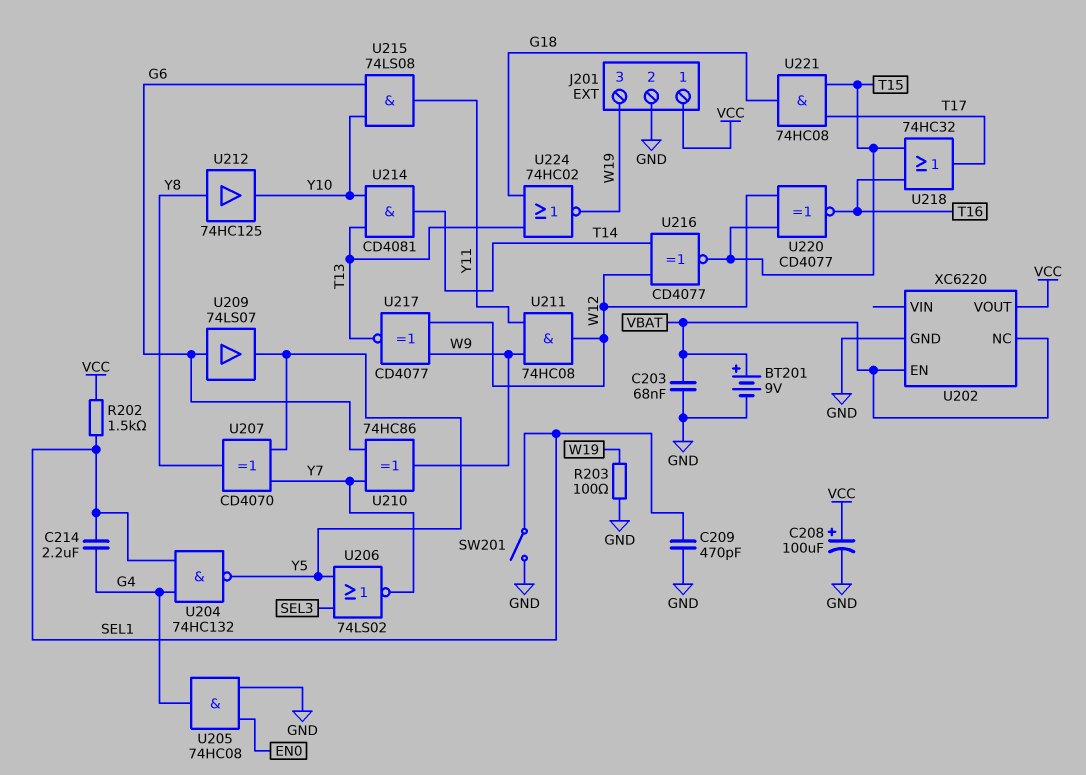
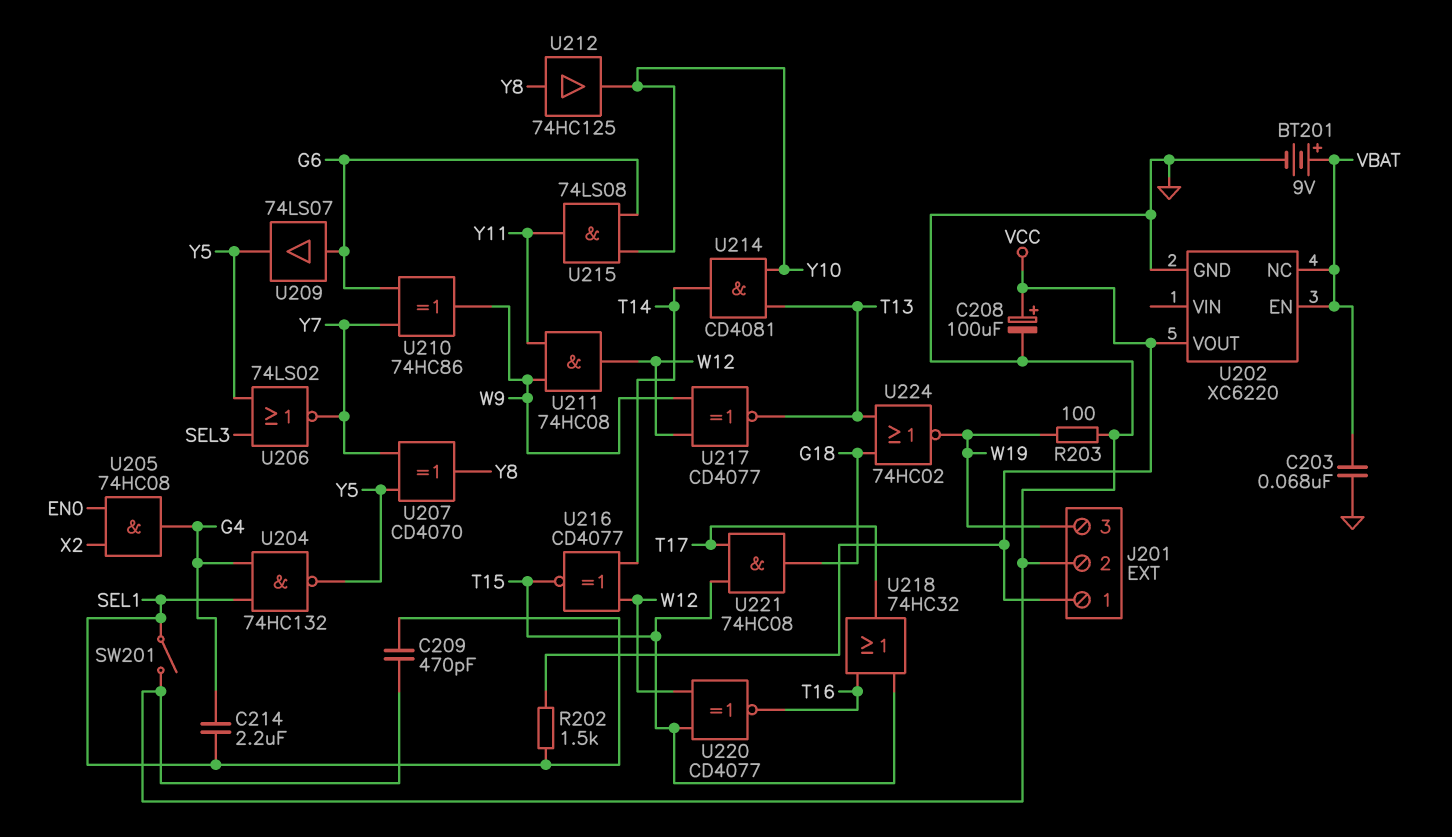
U205: AND 74HC08 (in EN0, in GND, out G4) -> AND 74HC08 (in EN0, in X2, out G4)

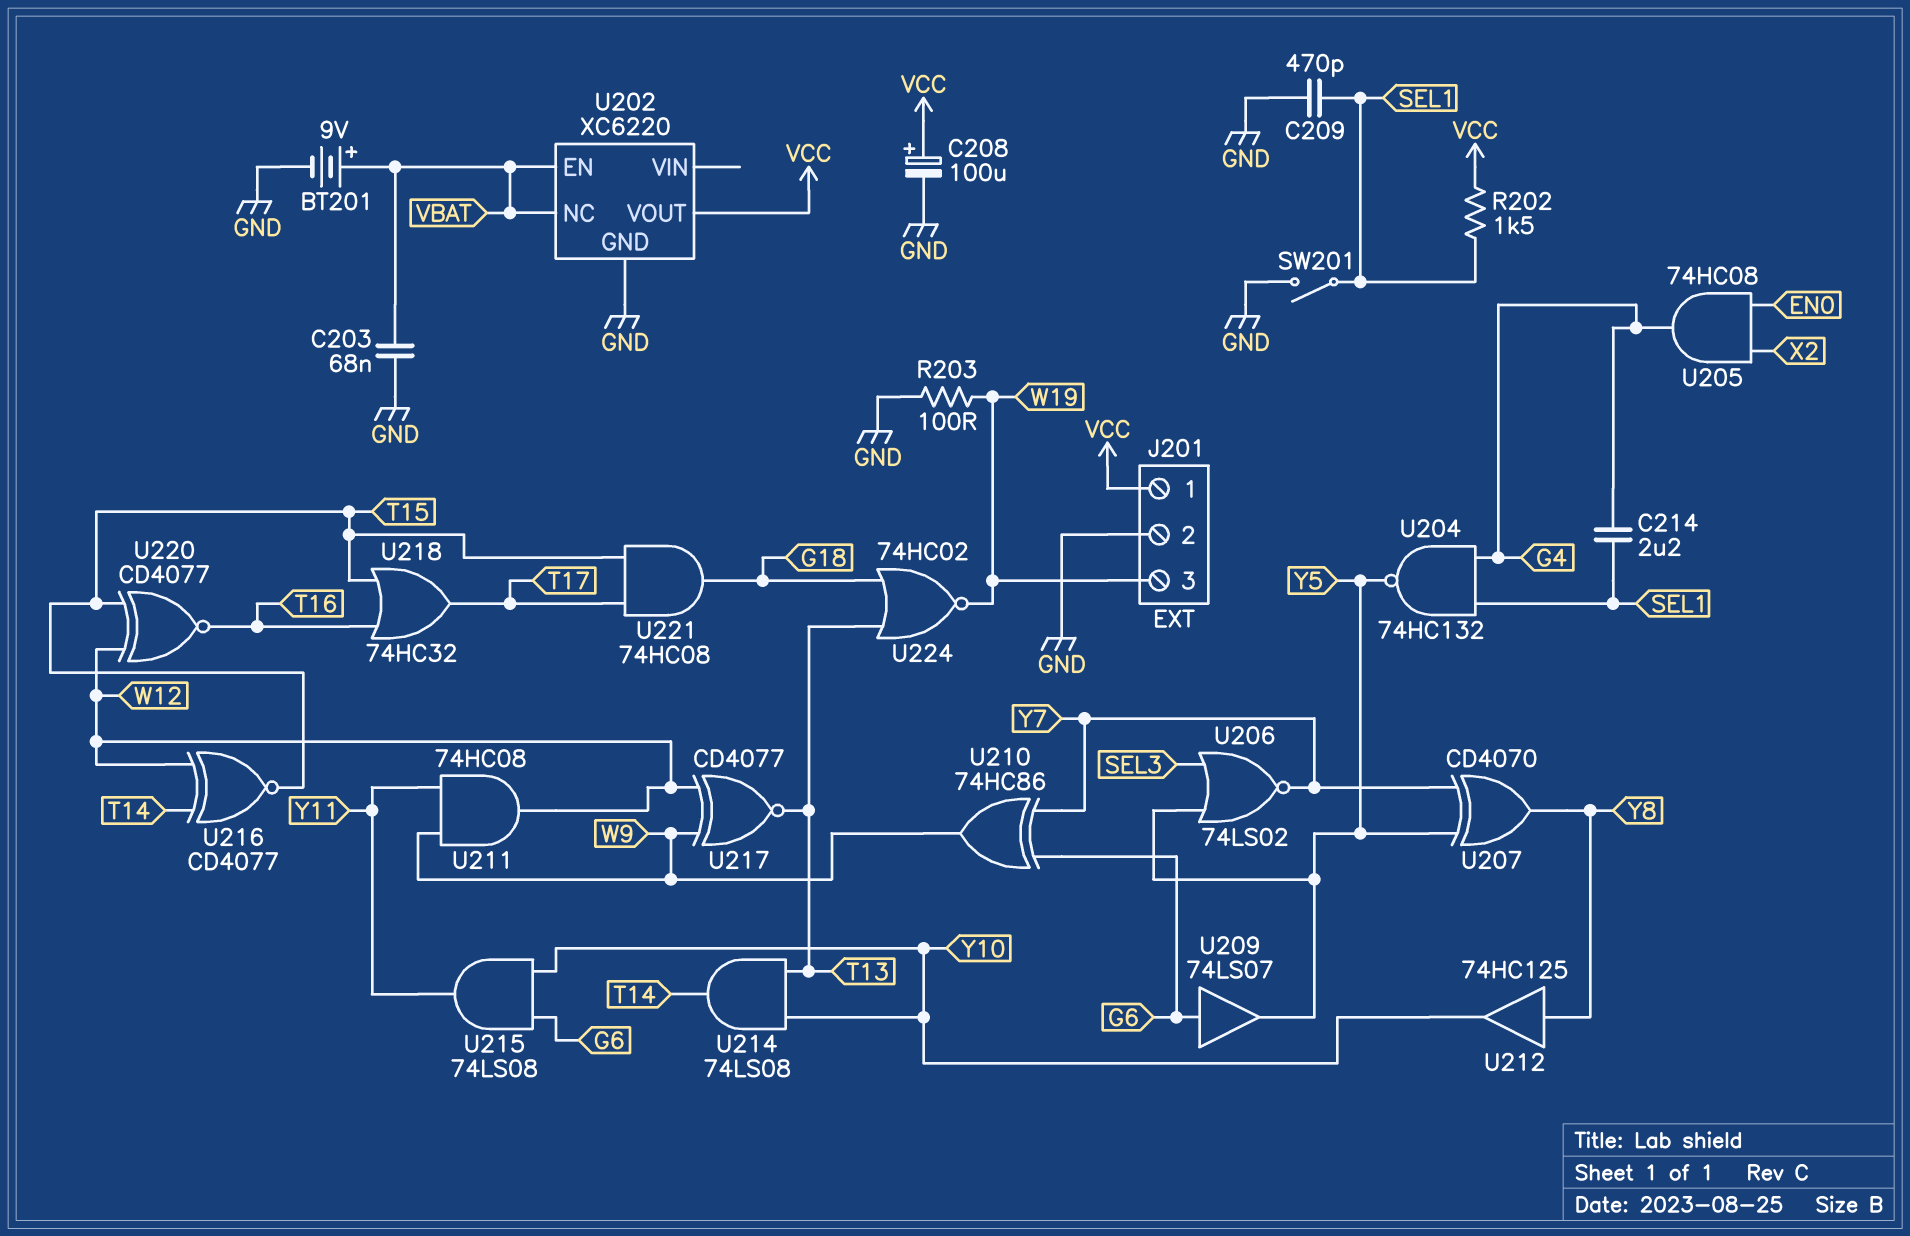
U214: AND CD4081 (in T13, in Y10, out T14) -> AND 74LS08 (in T13, in Y10, out T14)

